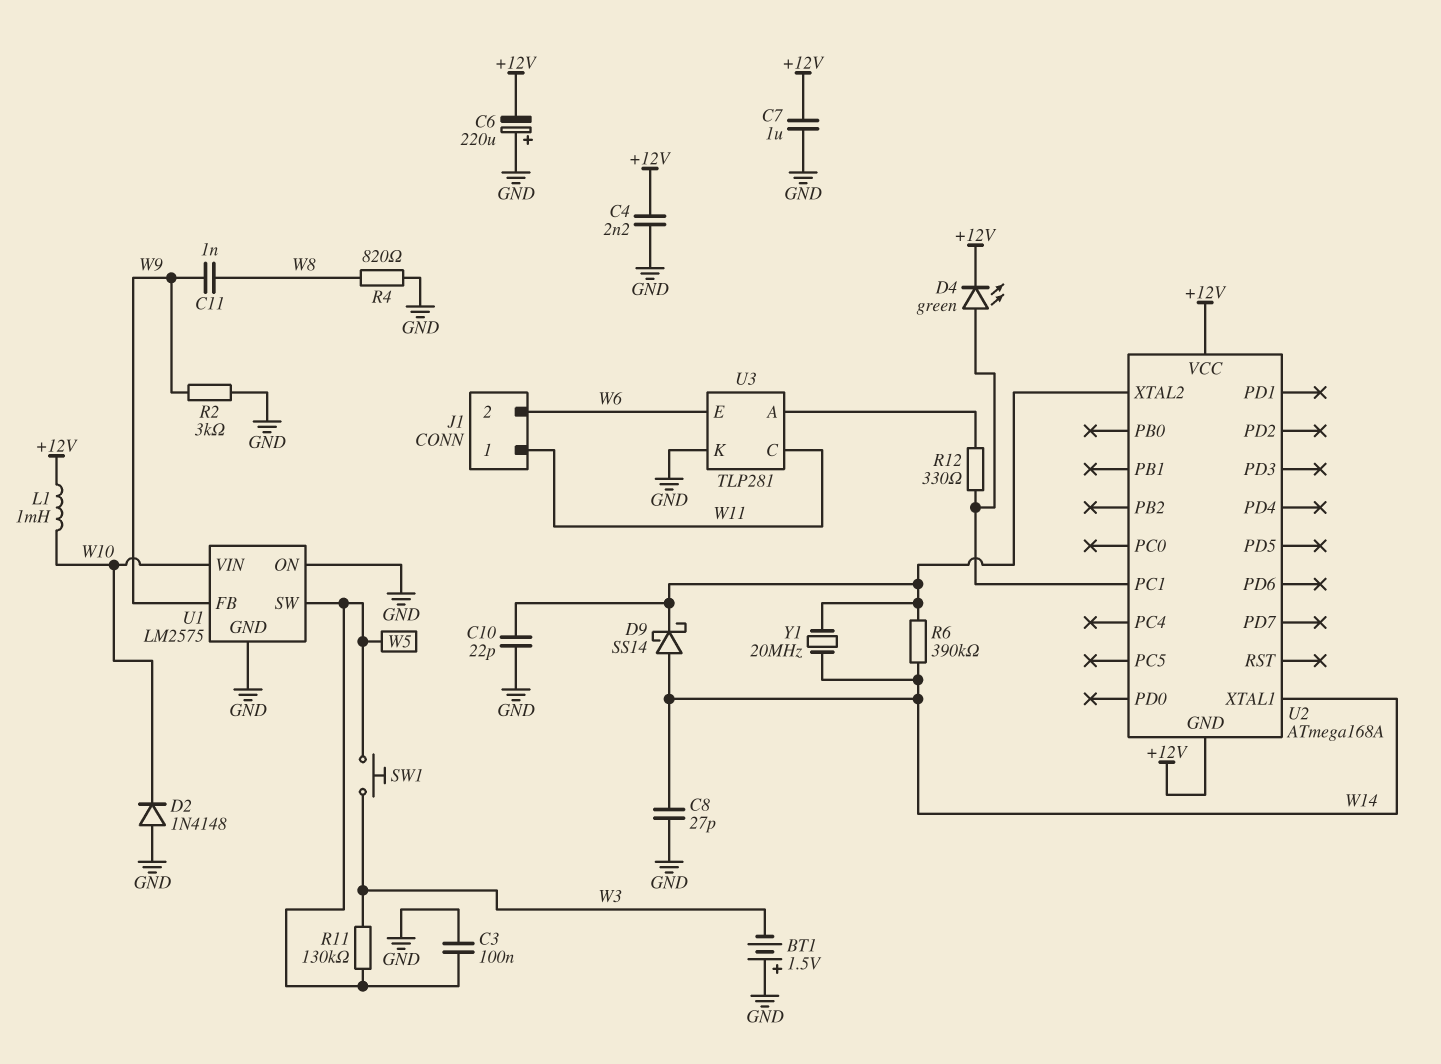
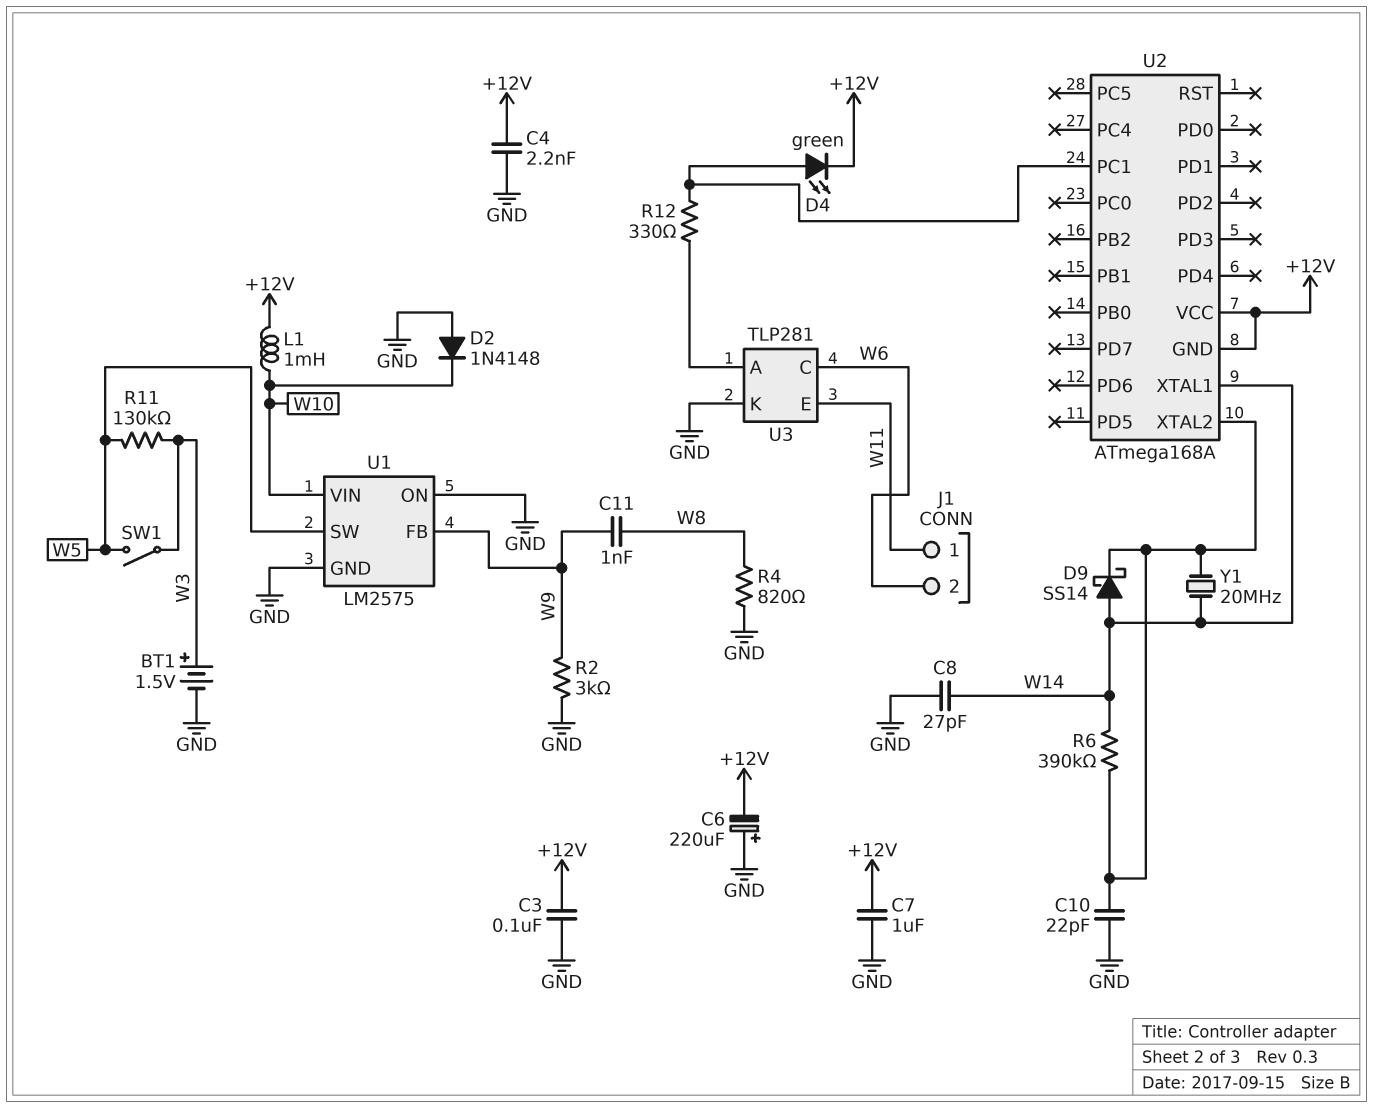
BT1: 1.5V (plus GND, minus W3) -> 1.5V (plus W3, minus GND)
C3: 100nF (GND, W5) -> 100nF (+12V, GND)
SW1: button (W3, W5) -> switch (W3, W5)
U3 pin C: W11 -> W6
U3 pin E: W6 -> W11

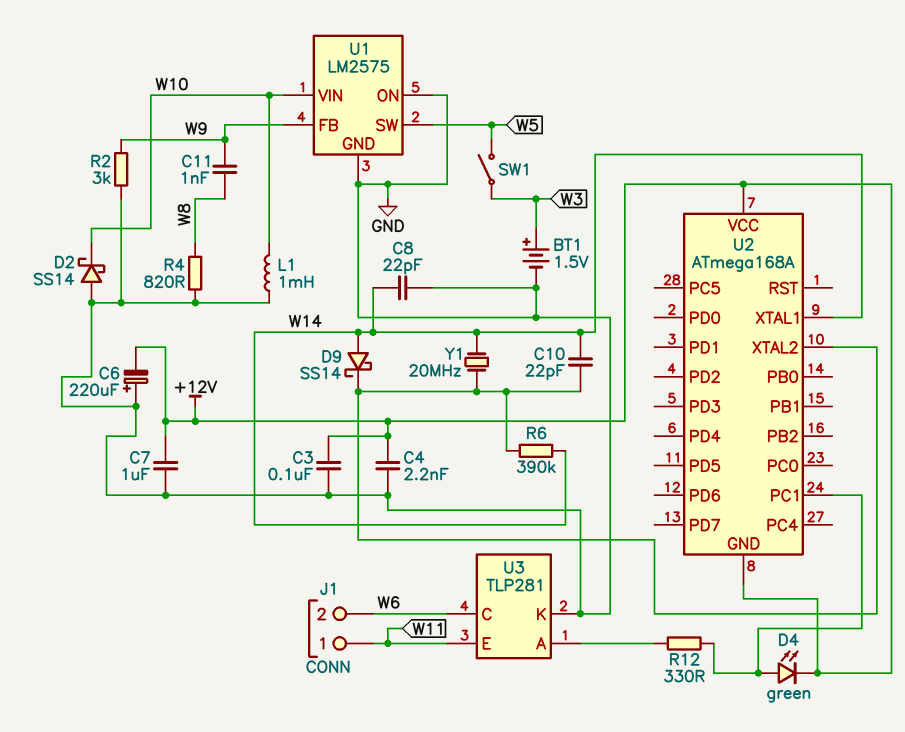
C8: 27pF (GND, W14) -> 22pF (GND, W14)
C10: 22pF (GND, U2/XTAL2) -> 22pF (U2/XTAL2, W14)
D2: diode 1N4148 (A GND, K W10) -> schottky SS14 (A GND, K W10)
L1: 1mH (+12V, W10) -> 1mH (GND, W10)
R11: 130k (W3, W5) -> none

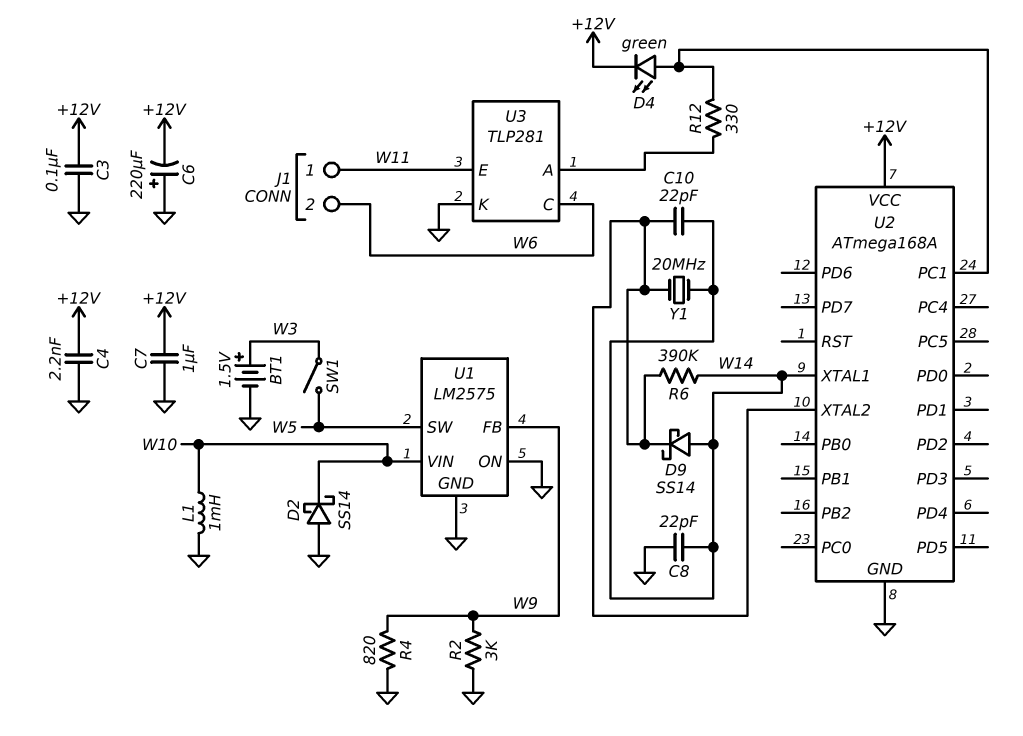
C11: 1nF (W8, W9) -> none
R4: 820 (GND, W8) -> 820 (GND, W9)
U2 pin GND: +12V -> GND

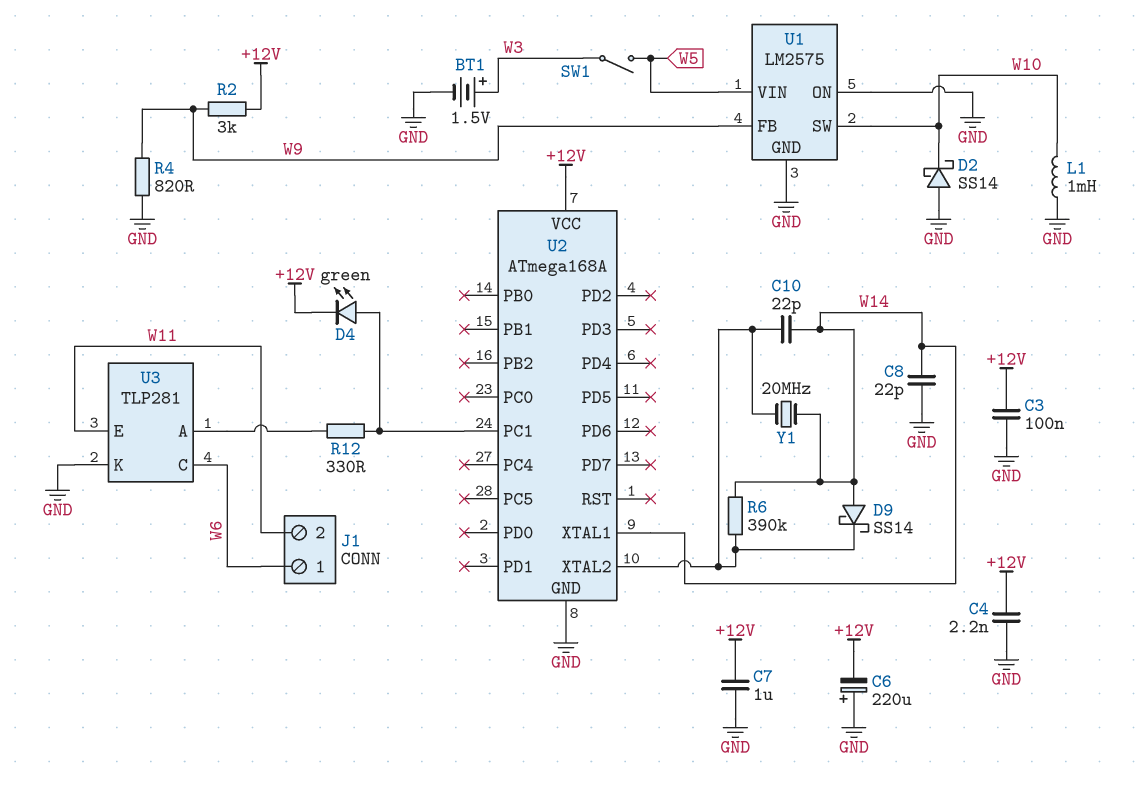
J1 pin 1: W11 -> W6
J1 pin 2: W6 -> W11
R2: 3k (GND, W9) -> 3k (+12V, W9)
U1 pin SW: W5 -> W10
U1 pin VIN: W10 -> W5

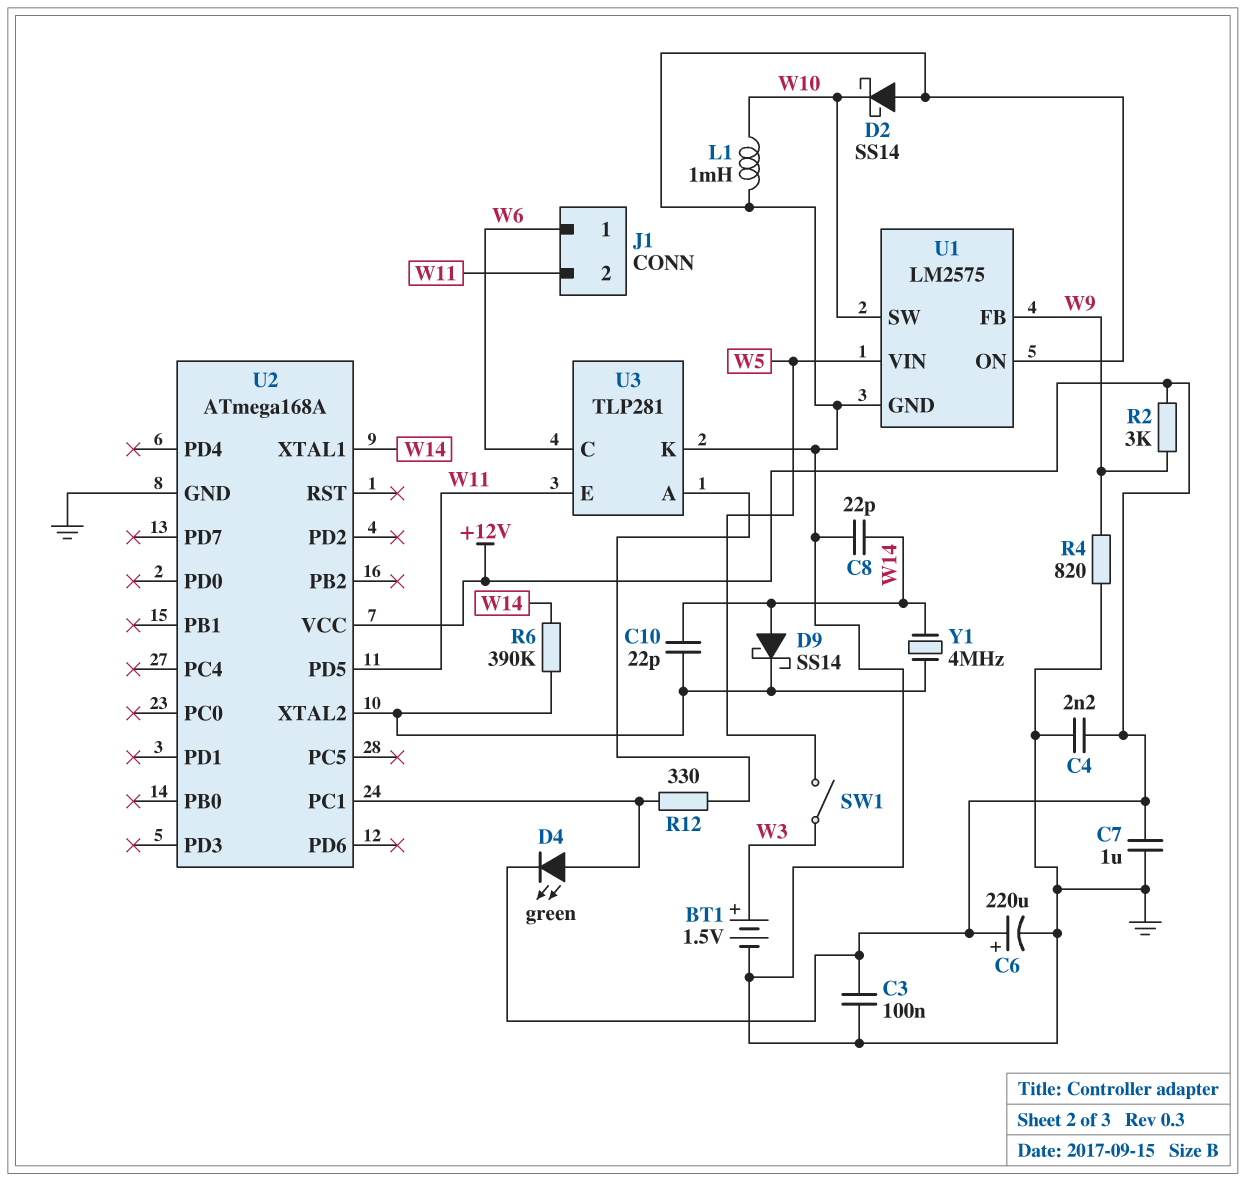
C6: 220uF (plus GND, minus +12V) -> 220uF (plus +12V, minus GND)
U2 pin PD5: none -> W11
Y1: 20MHz (U2/XTAL2, W14) -> 4MHz (U2/XTAL2, W14)

